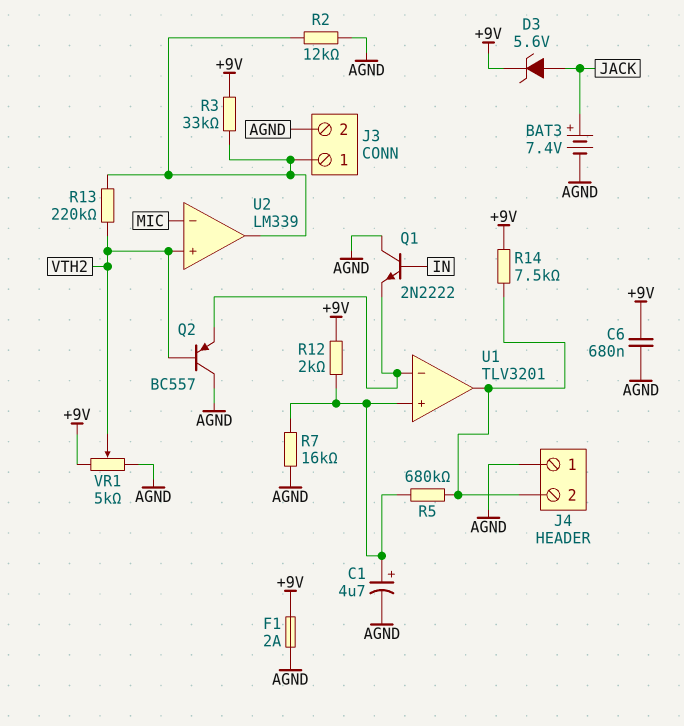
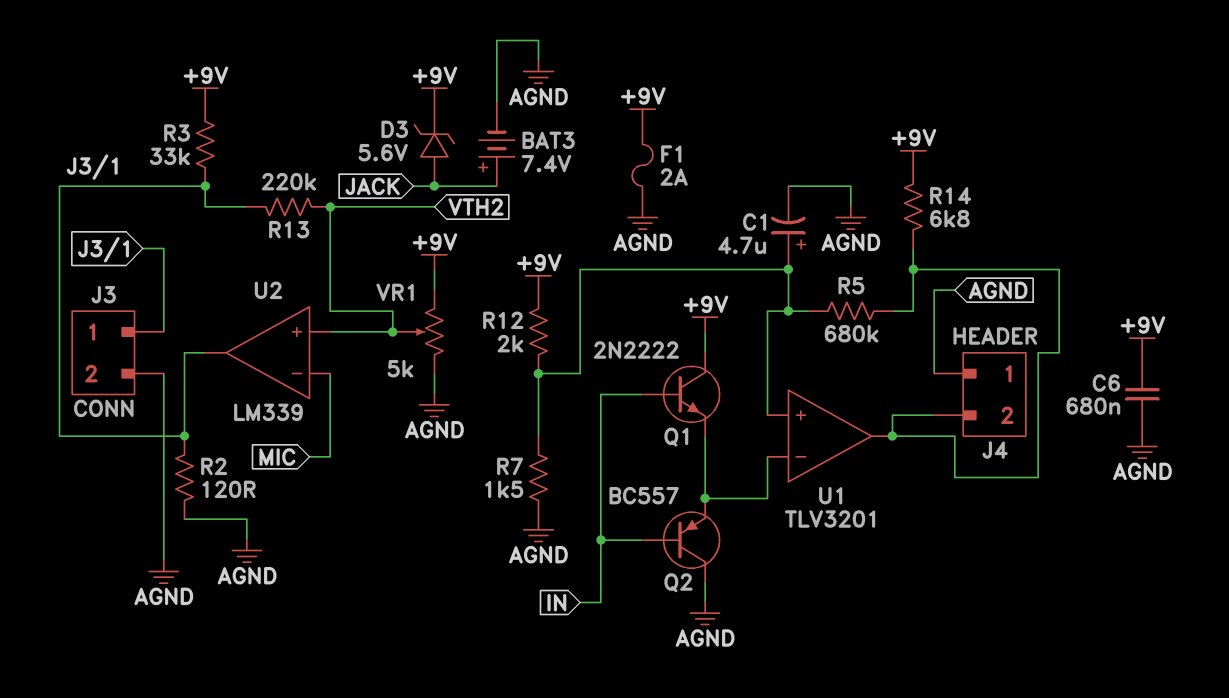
Q1: NPN 2N2222 (B IN, C AGND, E U1/in-) -> NPN 2N2222 (B IN, C +9V, E U1/in-)
Q2: PNP BC557 (B VTH2, C AGND, E U1/in-) -> PNP BC557 (B IN, C AGND, E U1/in-)
R2: 12k (AGND, J3/1) -> 120 (AGND, J3/1)
R7: 16k (AGND, U1/in+) -> 1.5k (AGND, U1/in+)
R14: 7.5k (+9V, J4/2) -> 6.8k (+9V, J4/2)

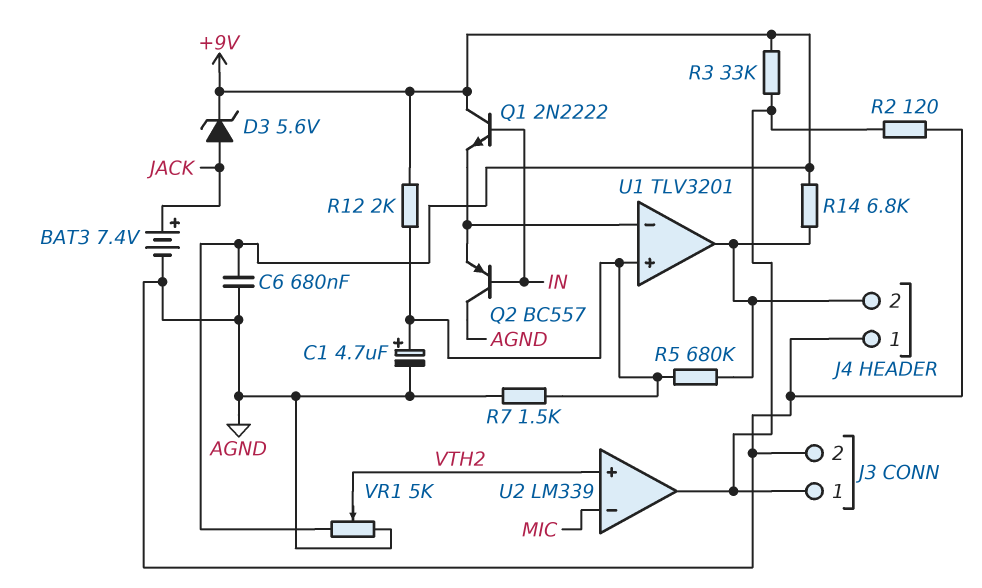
F1: 2A (+9V, AGND) -> none
R13: 220k (J3/1, VTH2) -> none

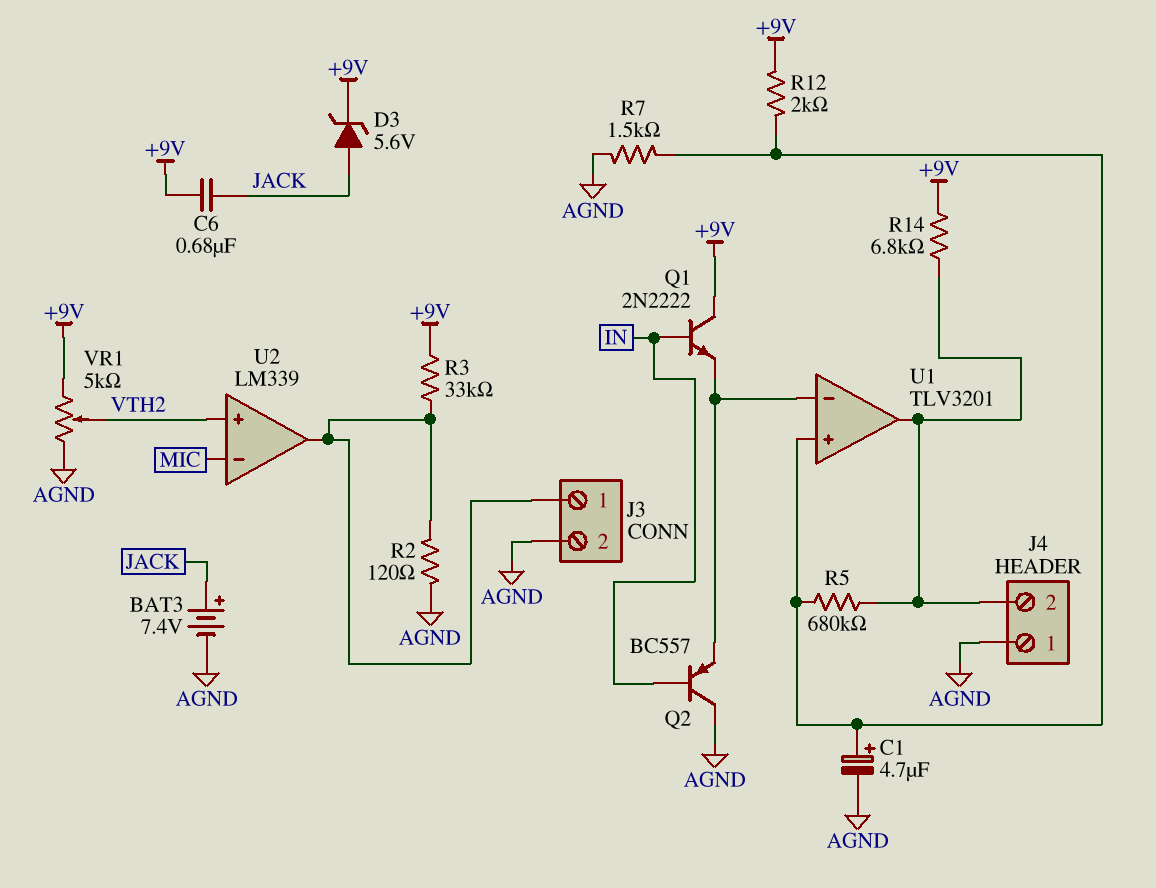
C6: 680nF (+9V, AGND) -> 680nF (+9V, JACK)

